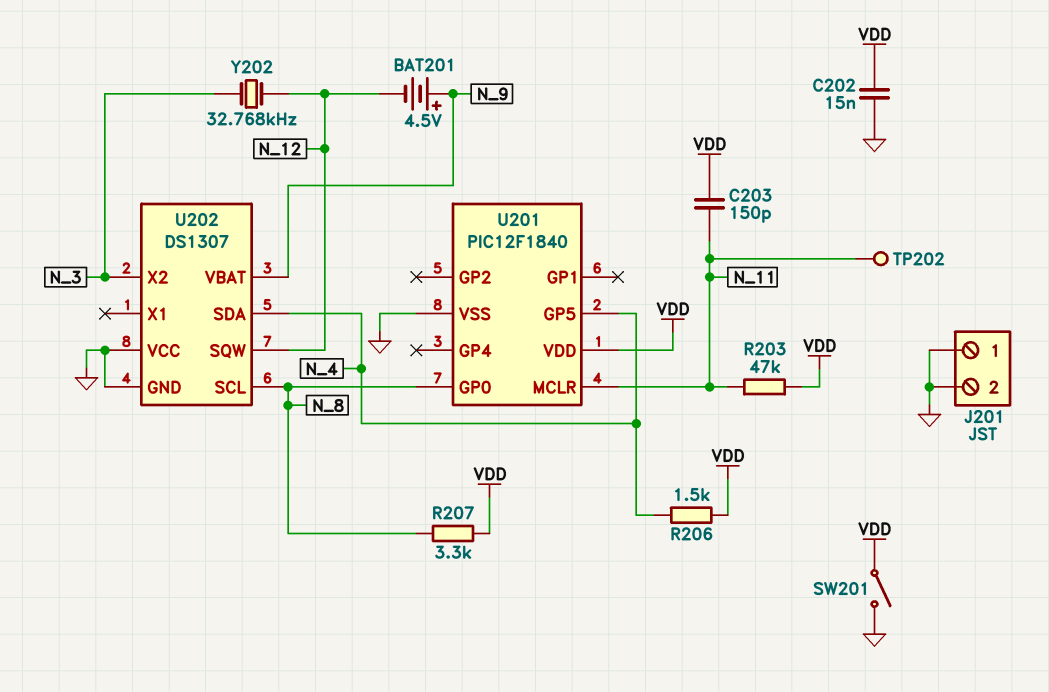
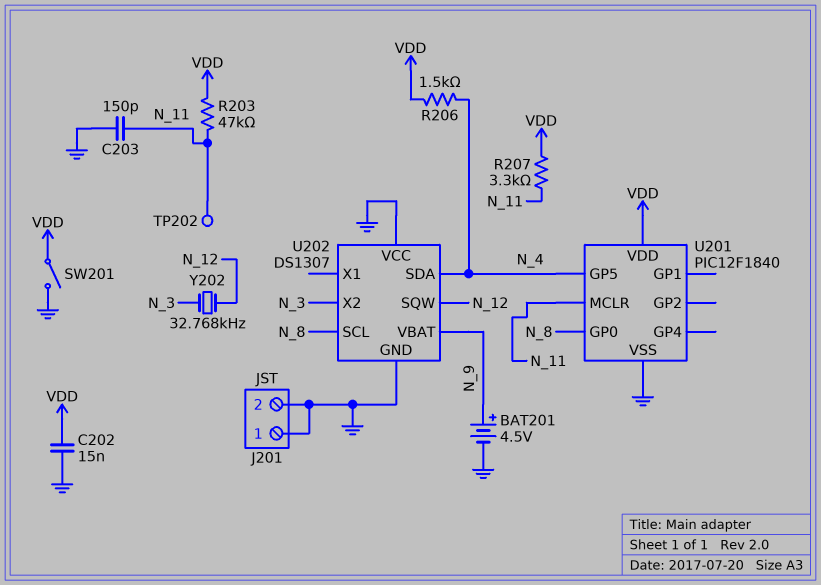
BAT201: 4.5V (plus N_9, minus N_12) -> 4.5V (plus N_9, minus GND)
C203: 150pF (N_11, VDD) -> 150pF (GND, N_11)
R207: 3.3k (N_8, VDD) -> 3.3k (N_11, VDD)

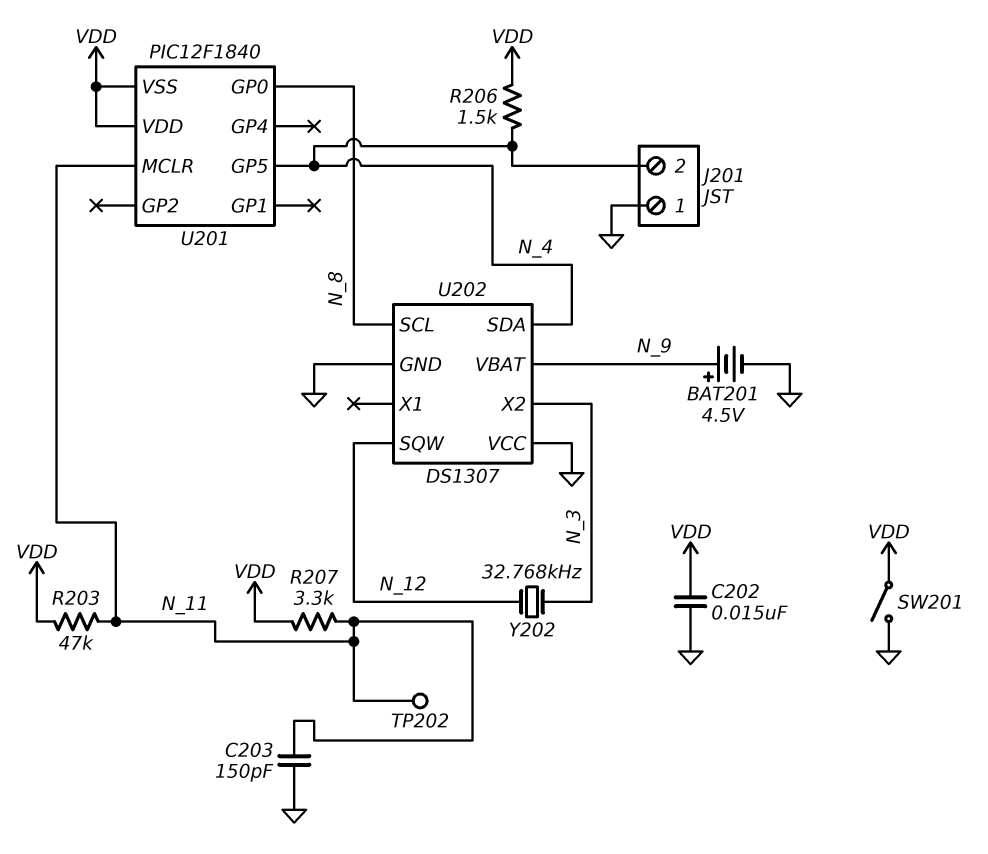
J201 pin 2: GND -> N_4
U201 pin VSS: GND -> VDD

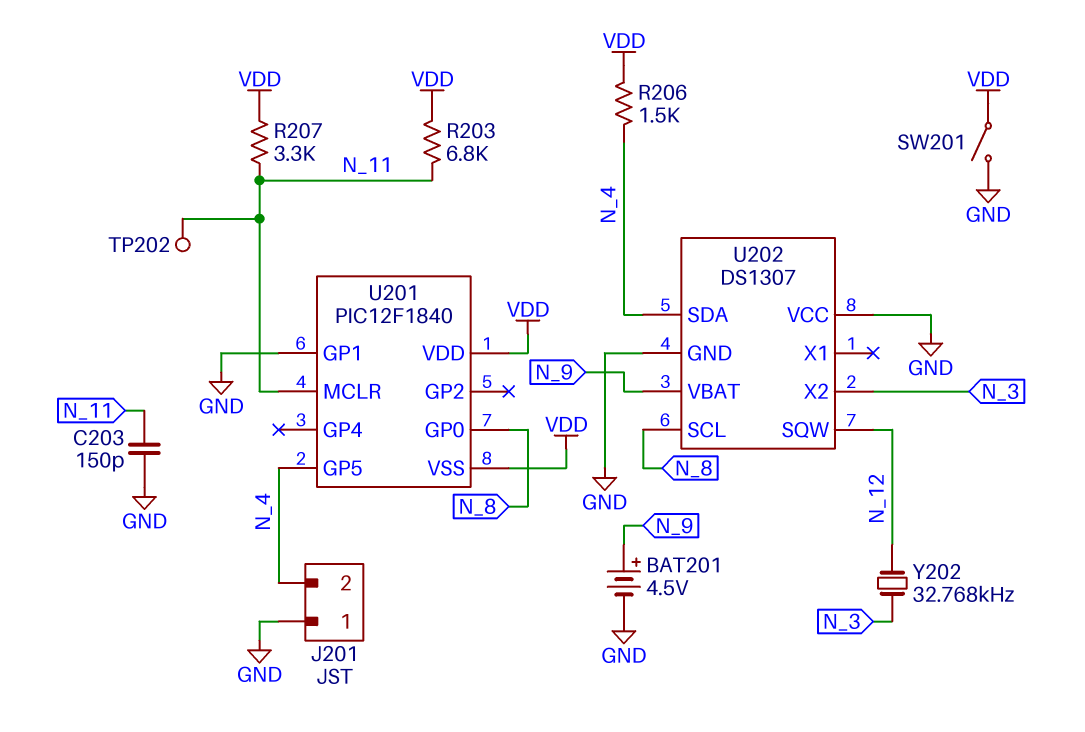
C202: 15nF (GND, VDD) -> none
R203: 47k (N_11, VDD) -> 6.8k (N_11, VDD)
U201 pin GP1: none -> GND

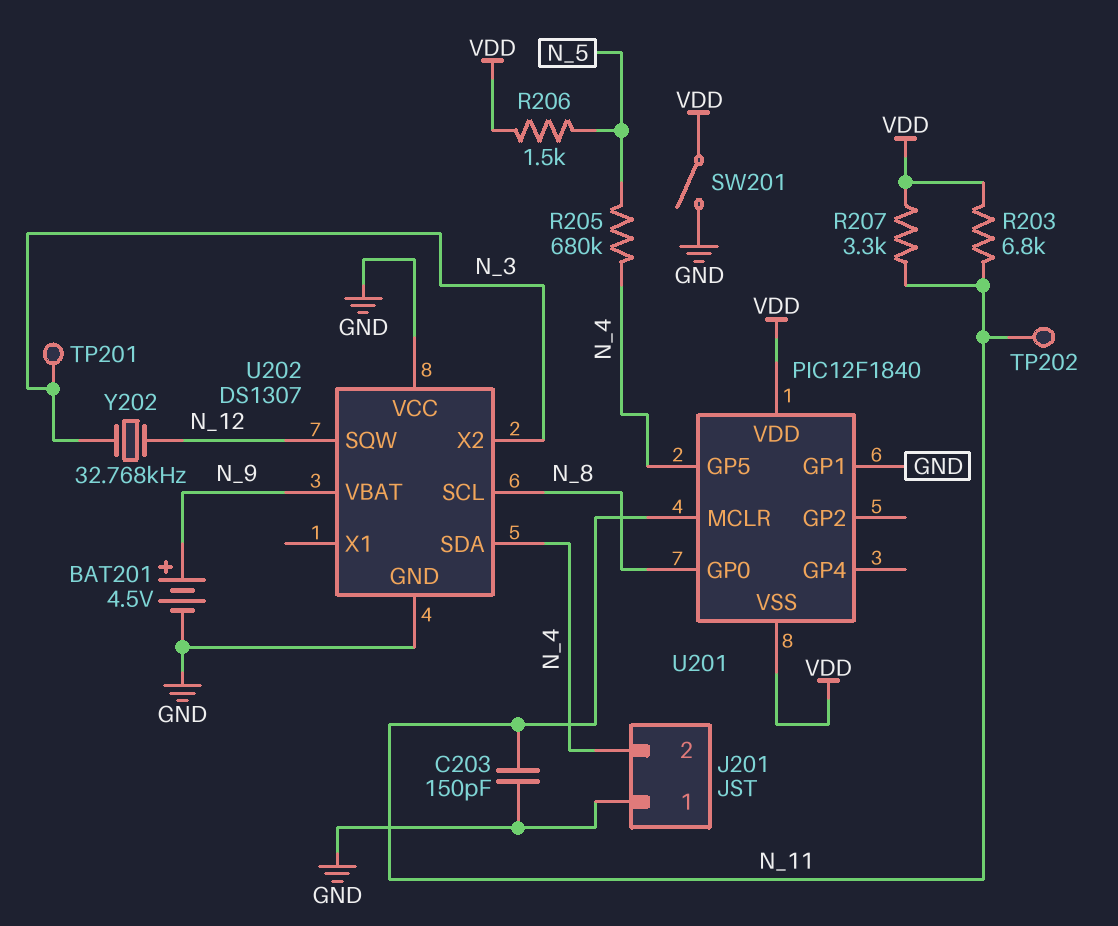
R205: none -> 680k (N_4, N_5)
R206: 1.5k (N_4, VDD) -> 1.5k (N_5, VDD)
TP201: none -> test point (N_3)

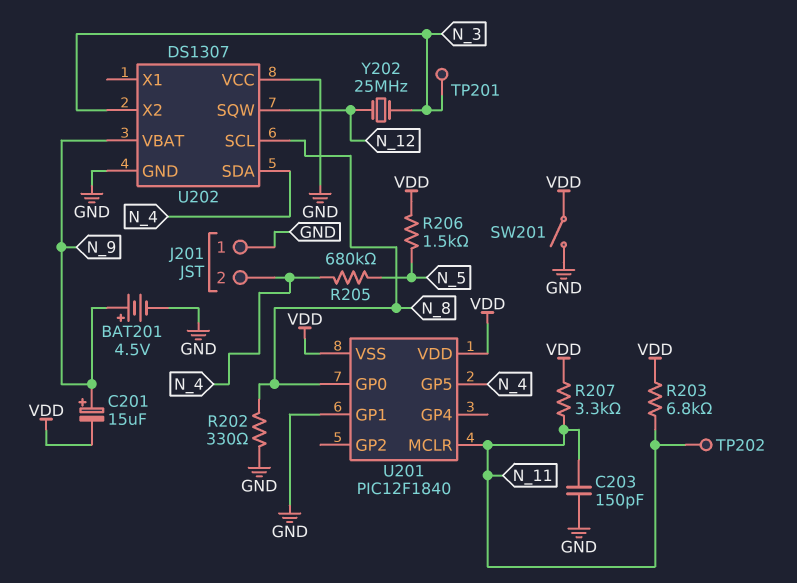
C201: none -> 15uF (plus N_9, minus VDD)
R202: none -> 330 (GND, N_8)
Y202: 32.768kHz (N_3, N_12) -> 25MHz (N_3, N_12)

